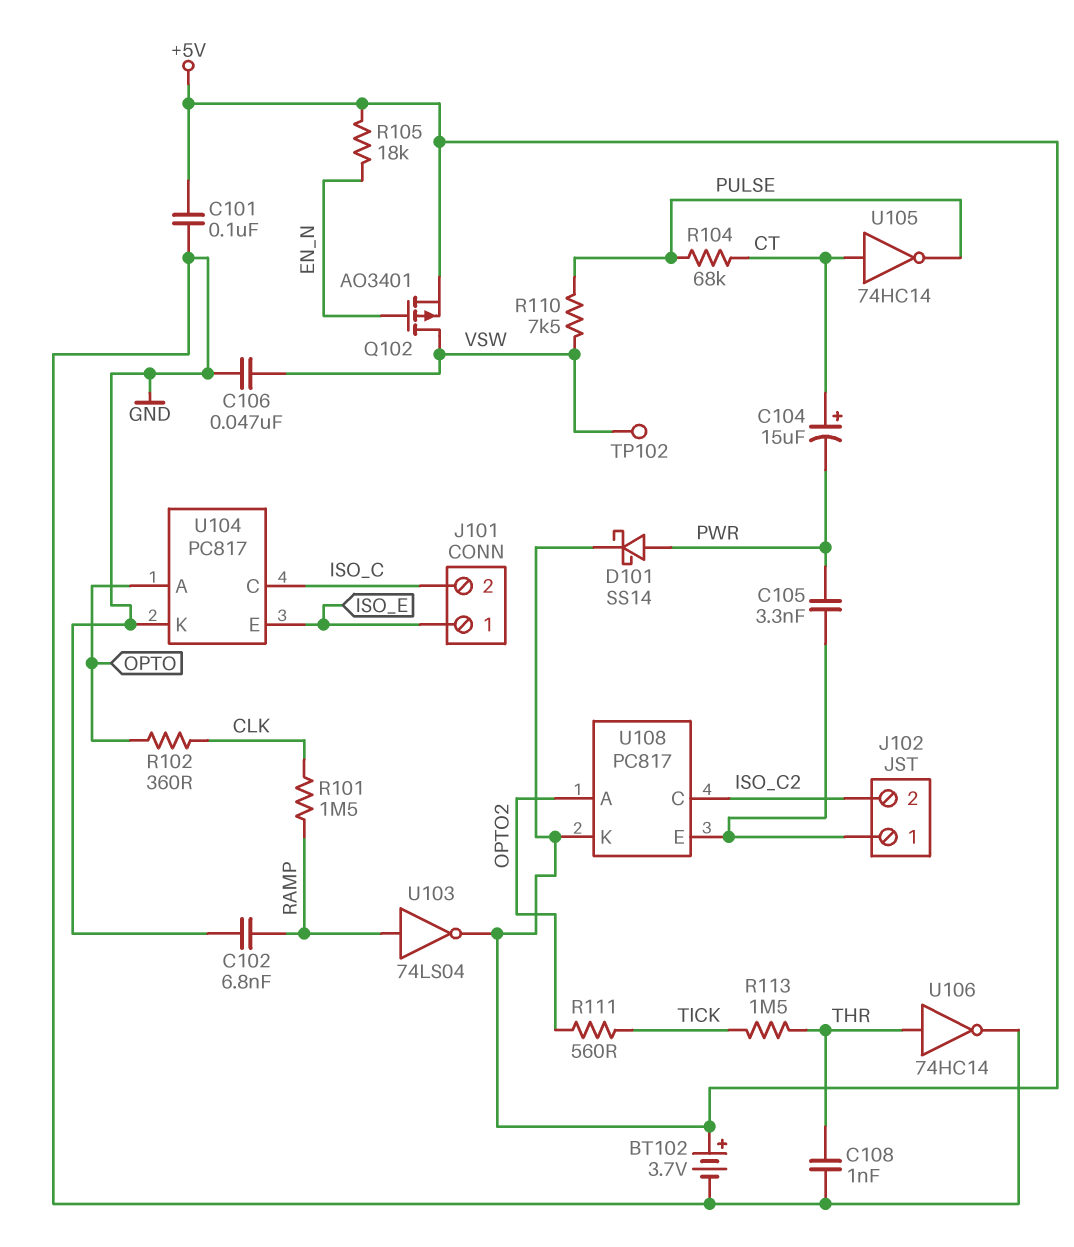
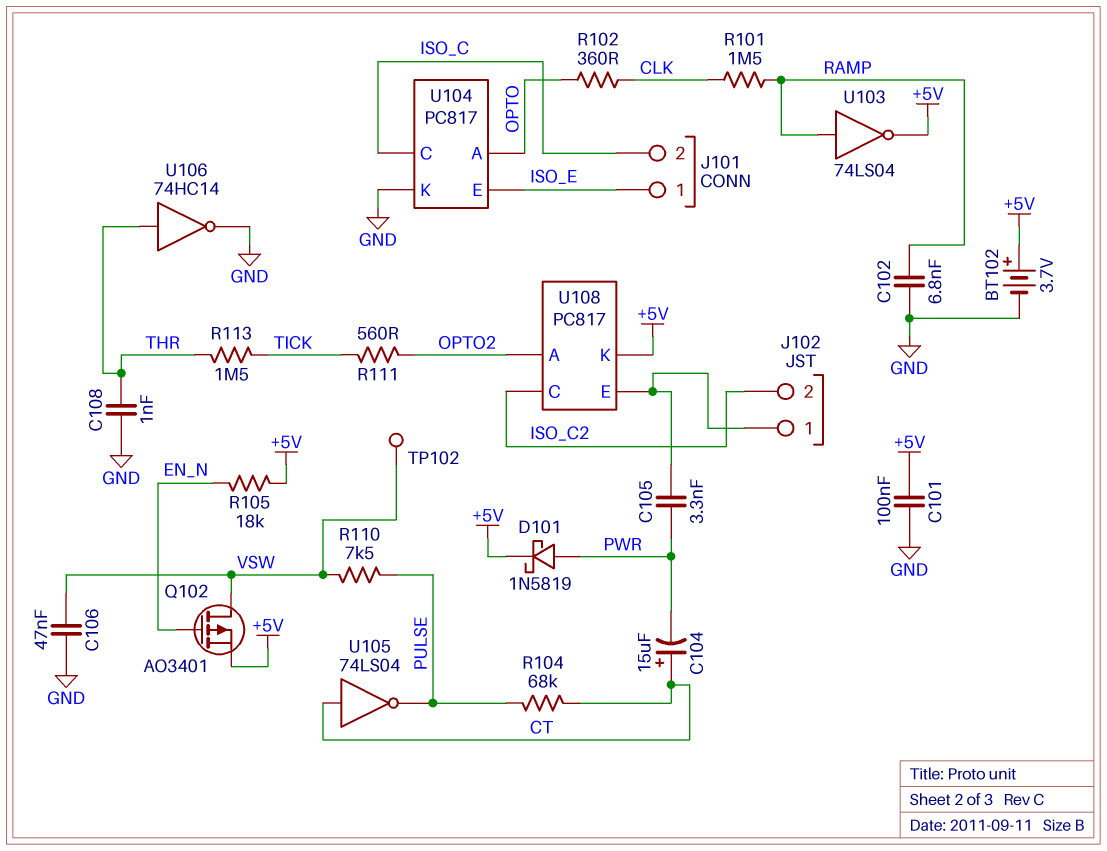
D101: schottky SS14 (A PWR, K +5V) -> schottky 1N5819 (A PWR, K +5V)
U105: NOT 74HC14 (in CT, out PULSE) -> NOT 74LS04 (in CT, out PULSE)

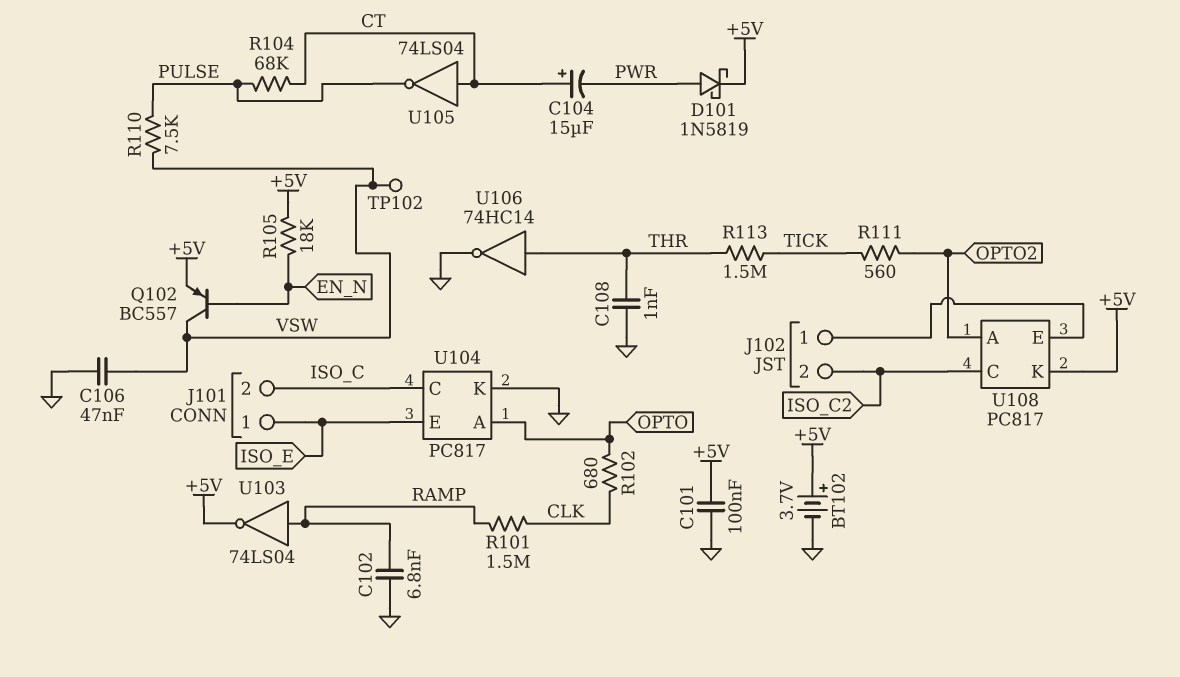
C105: 3.3nF (J102/1, PWR) -> none
Q102: PMOS AO3401 (G EN_N, D VSW, S +5V) -> PNP BC557 (B EN_N, C VSW, E +5V)
R102: 360 (CLK, OPTO) -> 680 (CLK, OPTO)

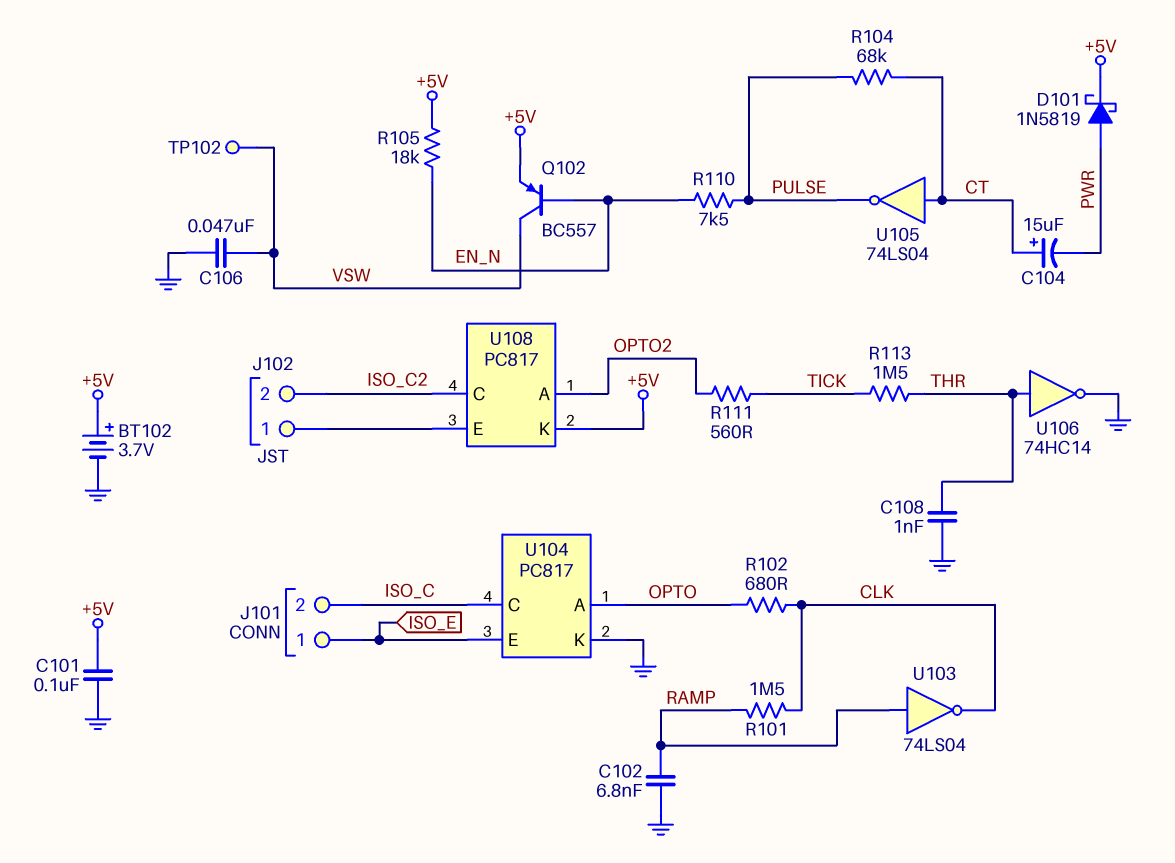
R110: 7.5k (PULSE, VSW) -> 7.5k (EN_N, PULSE)
U103: NOT 74LS04 (in RAMP, out +5V) -> NOT 74LS04 (in RAMP, out CLK)

